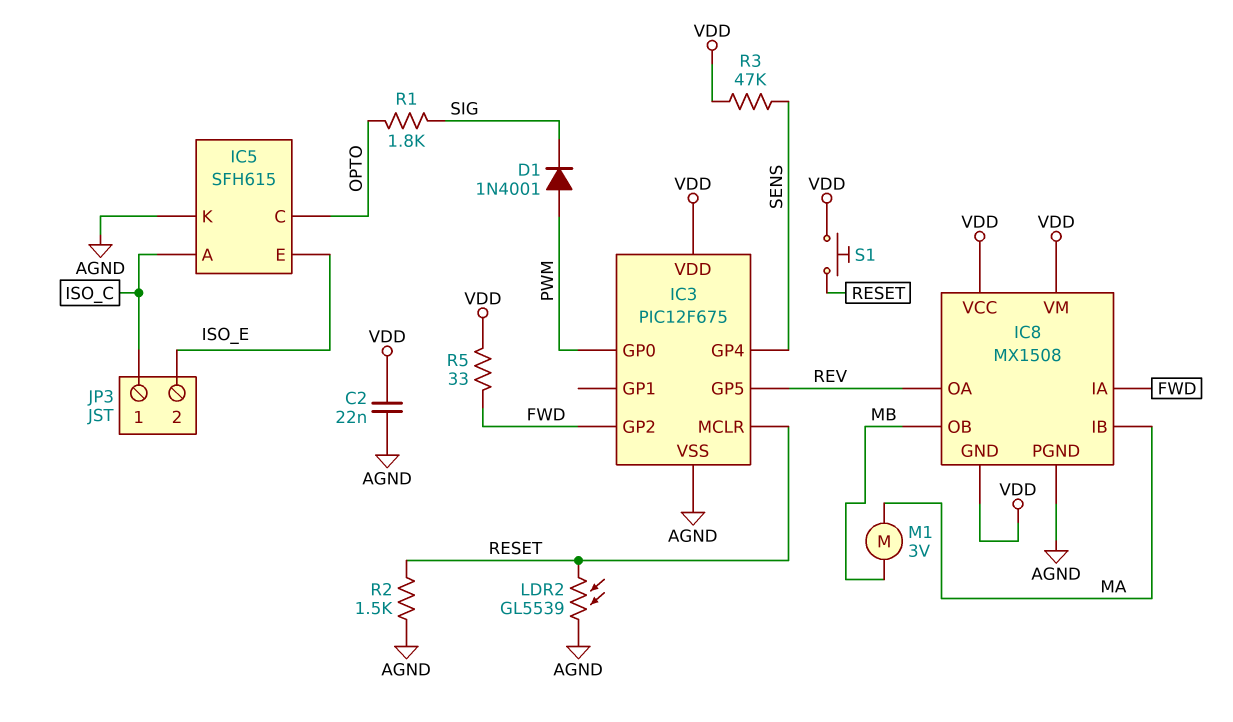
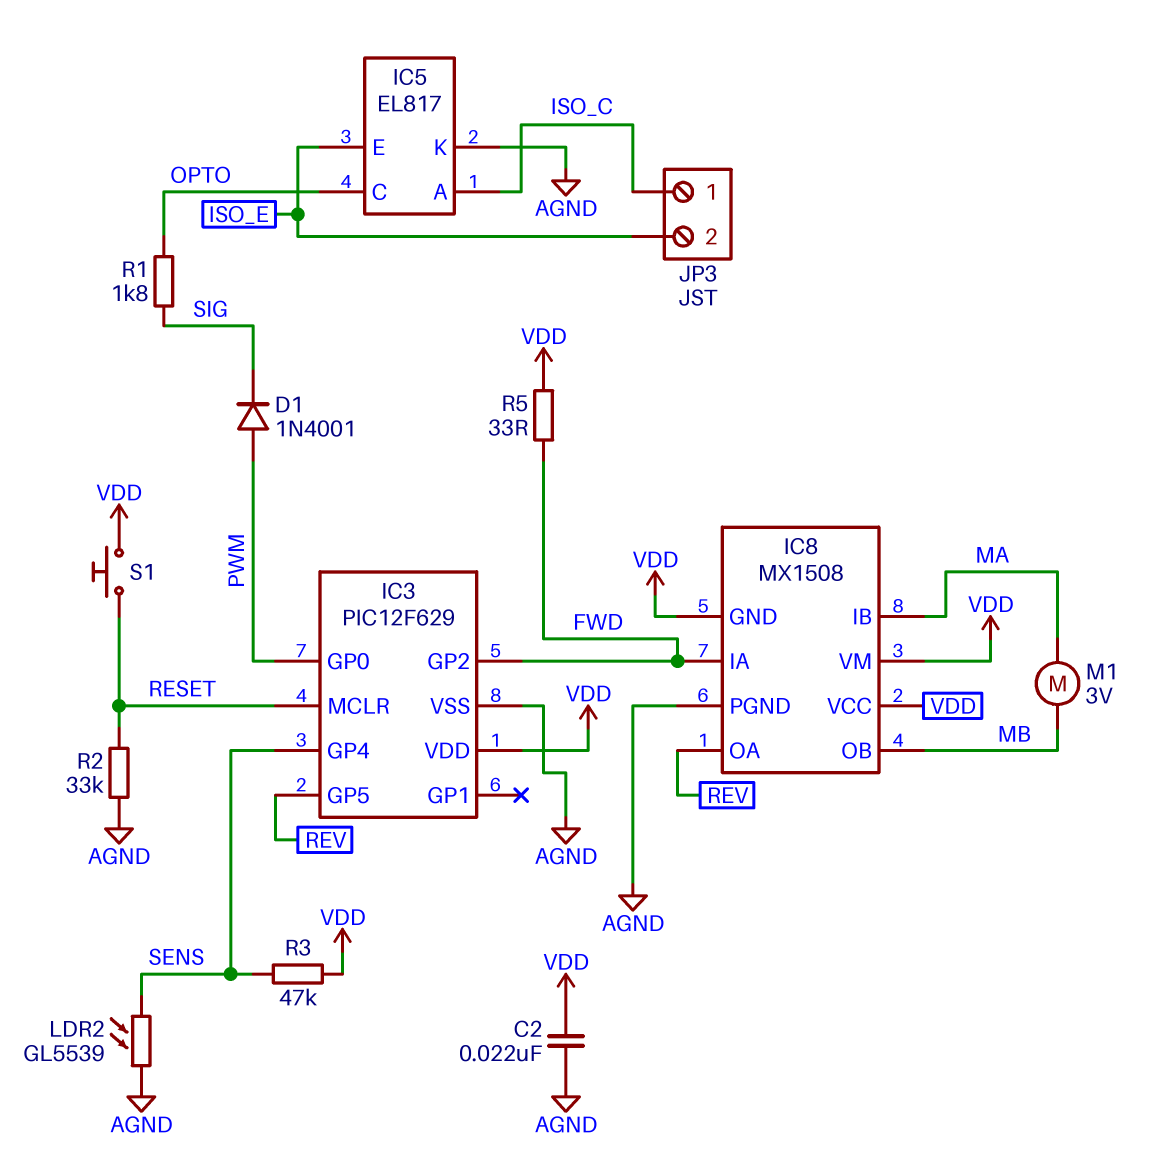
IC3: PIC12F675 -> PIC12F629
IC5: SFH615 -> EL817
LDR2: GL5539 (AGND, RESET) -> GL5539 (AGND, SENS)
R2: 1.5k (AGND, RESET) -> 33k (AGND, RESET)

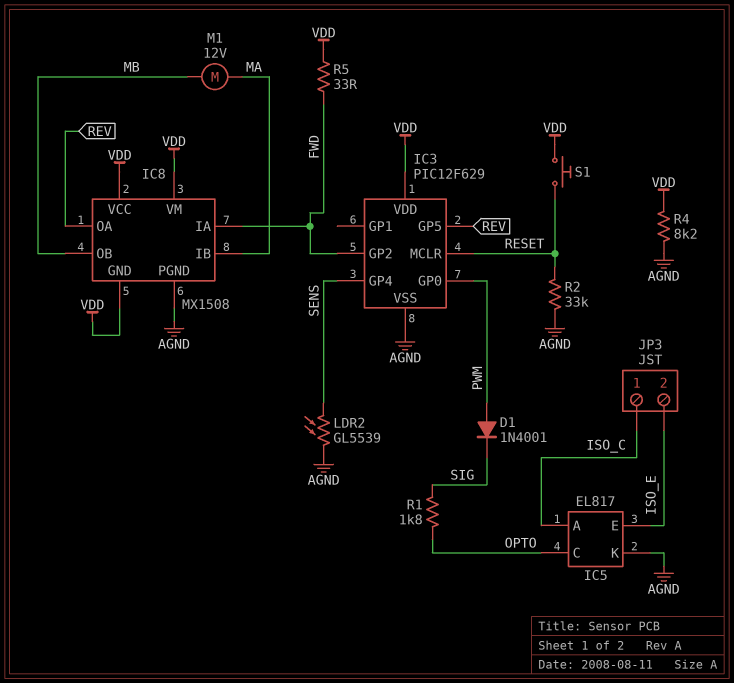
C2: 22nF (AGND, VDD) -> none
M1: motor 3V (MA, MB) -> motor 12V (MA, MB)
R3: 47k (SENS, VDD) -> none
R4: none -> 8.2k (AGND, VDD)

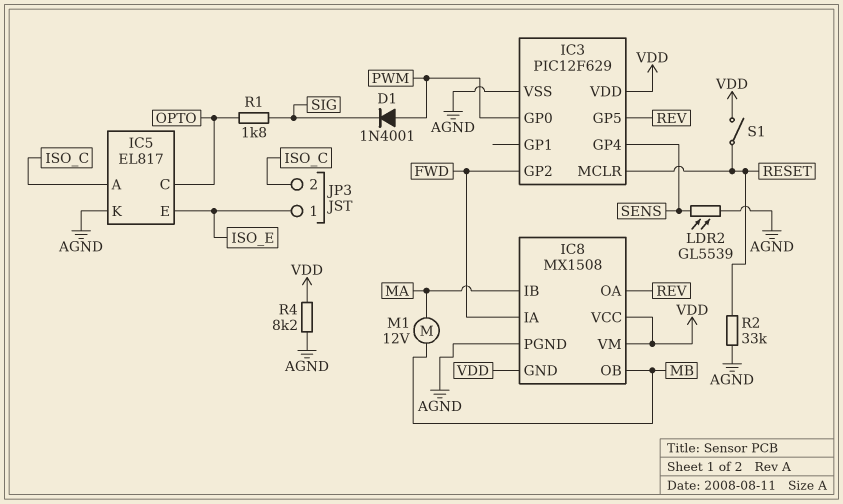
JP3 pin 1: ISO_C -> ISO_E
JP3 pin 2: ISO_E -> ISO_C
R5: 33 (FWD, VDD) -> none
S1: button (RESET, VDD) -> switch (RESET, VDD)

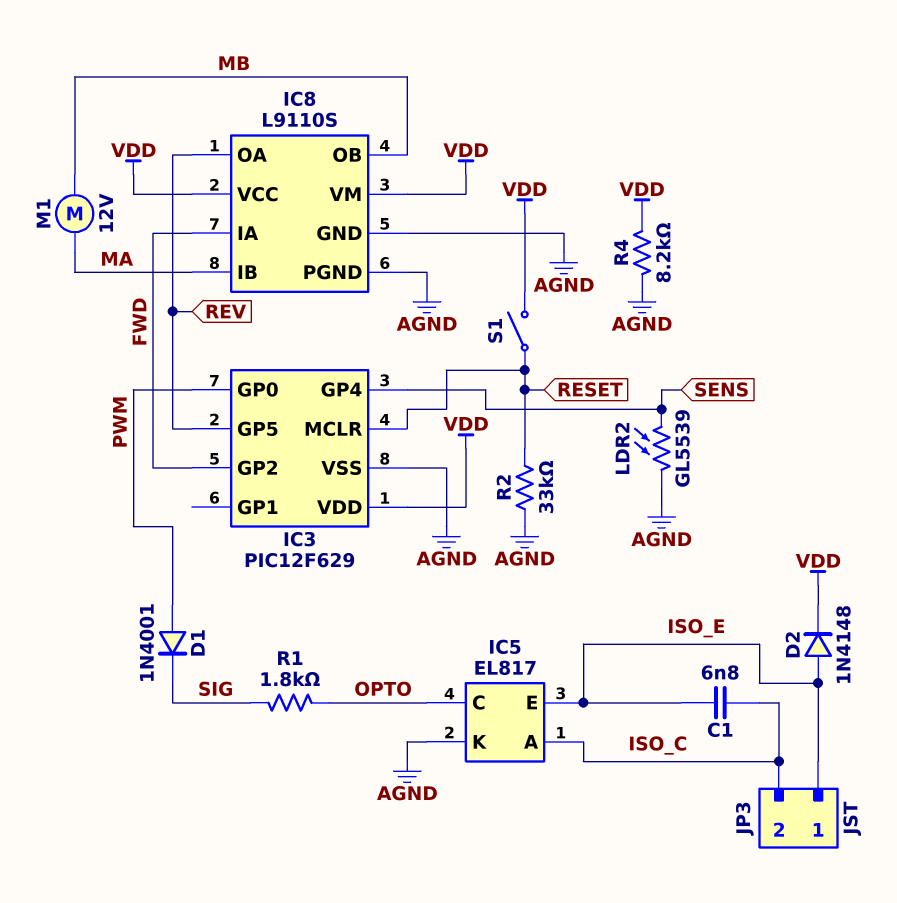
C1: none -> 6.8nF (ISO_C, ISO_E)
D2: none -> diode 1N4148 (A ISO_E, K VDD)
IC8: MX1508 -> L9110S
IC8 pin GND: VDD -> AGND

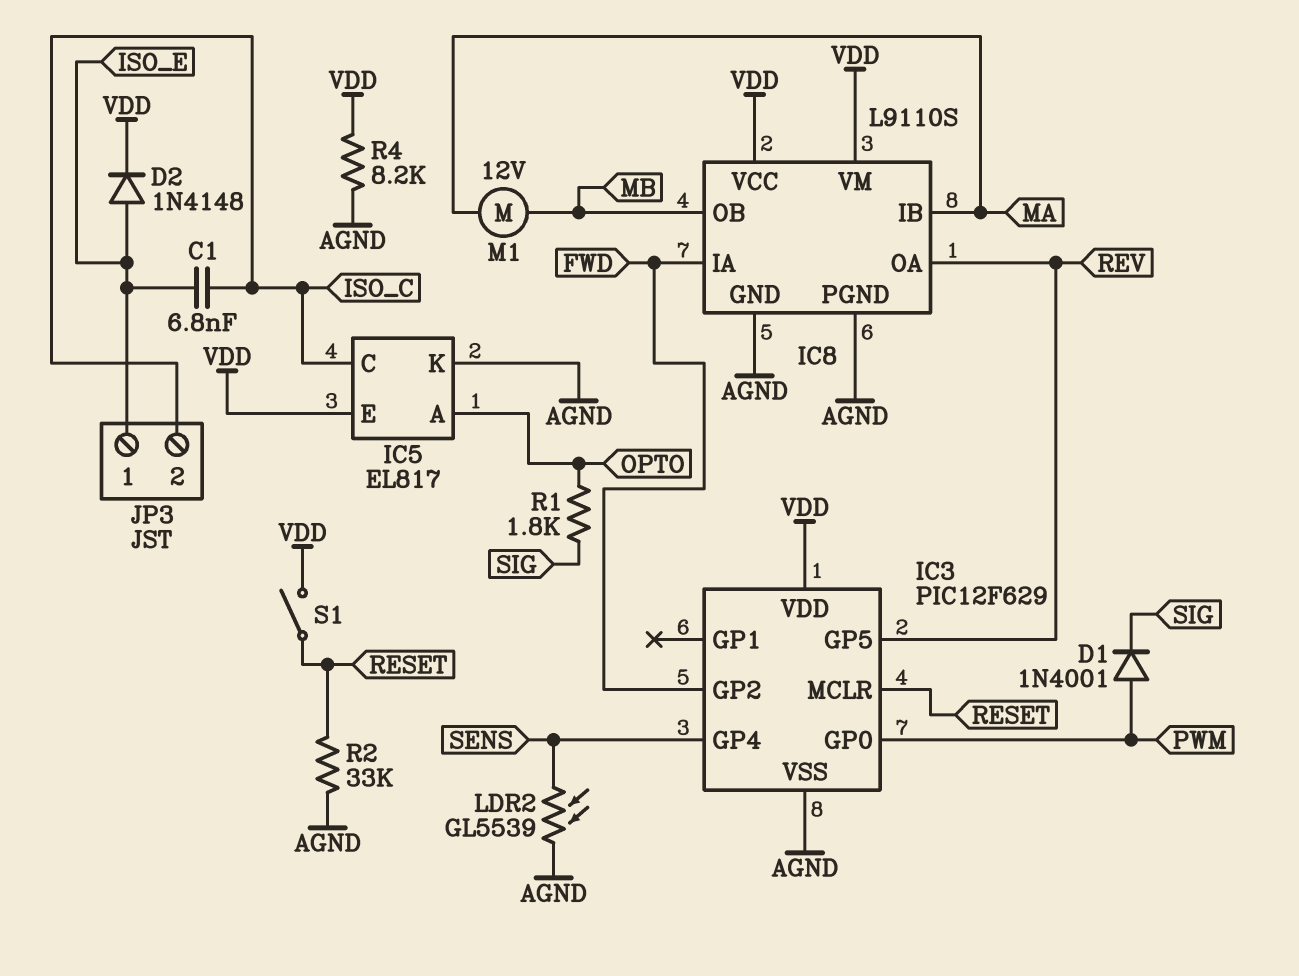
IC5 pin A: ISO_C -> OPTO
IC5 pin C: OPTO -> ISO_C
IC5 pin E: ISO_E -> VDD

